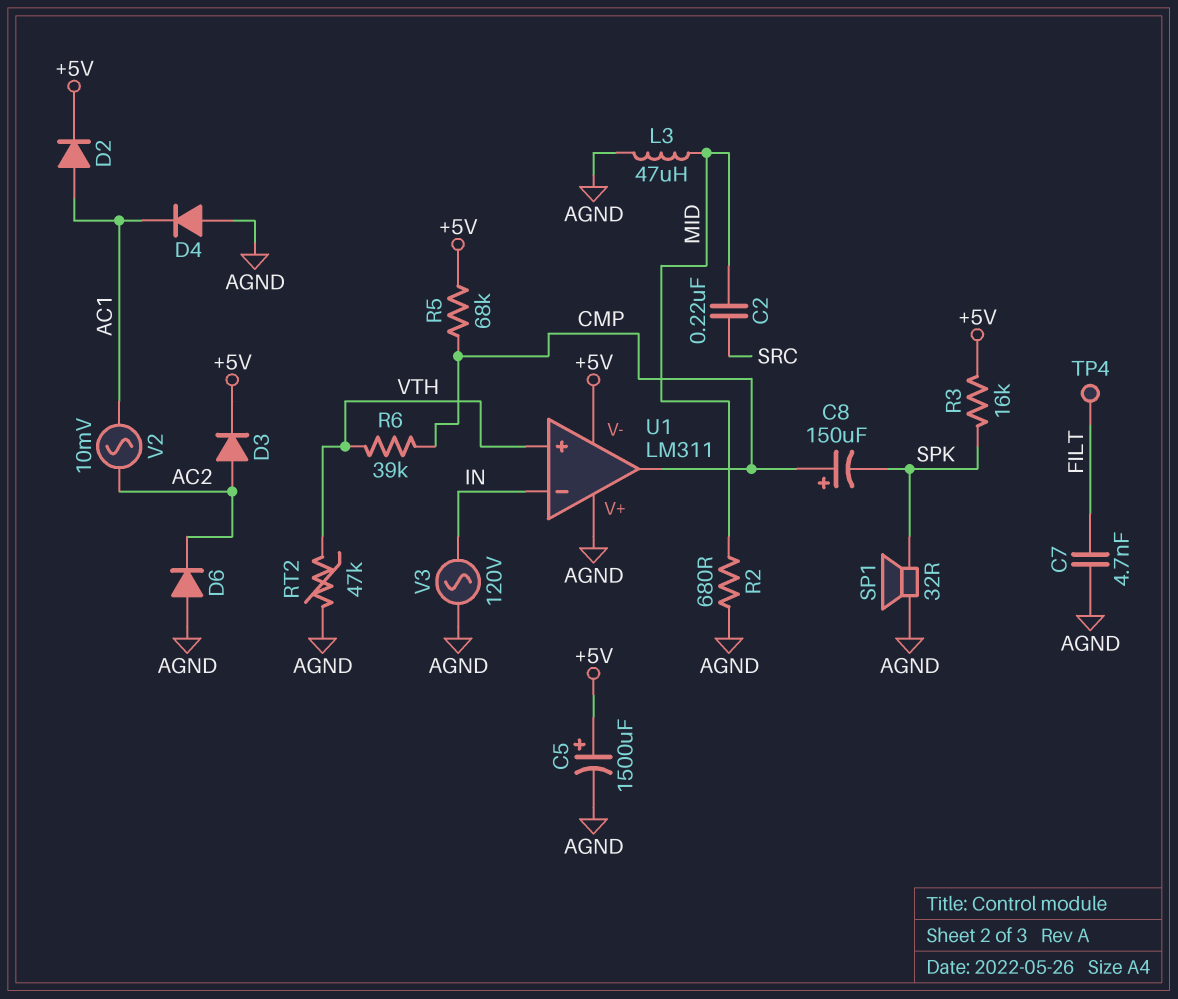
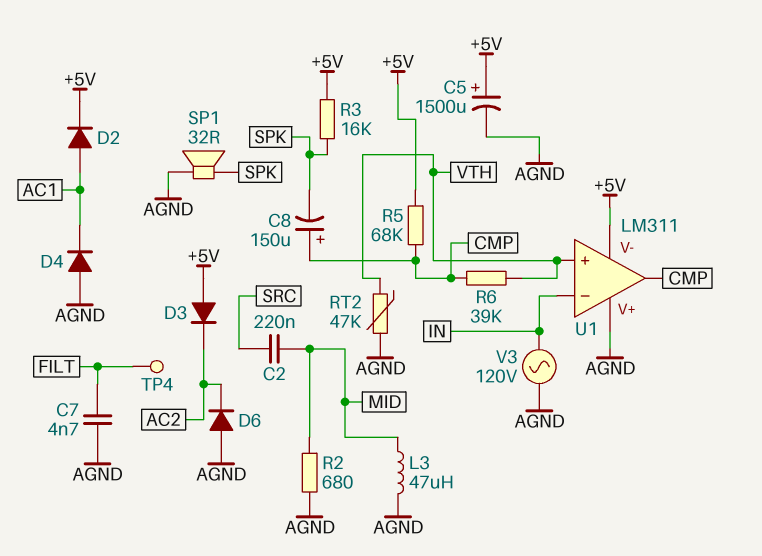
D3: diode (A AC2, K +5V) -> diode (A +5V, K AC2)
V2: AC 10mV (AC1, AC2) -> none

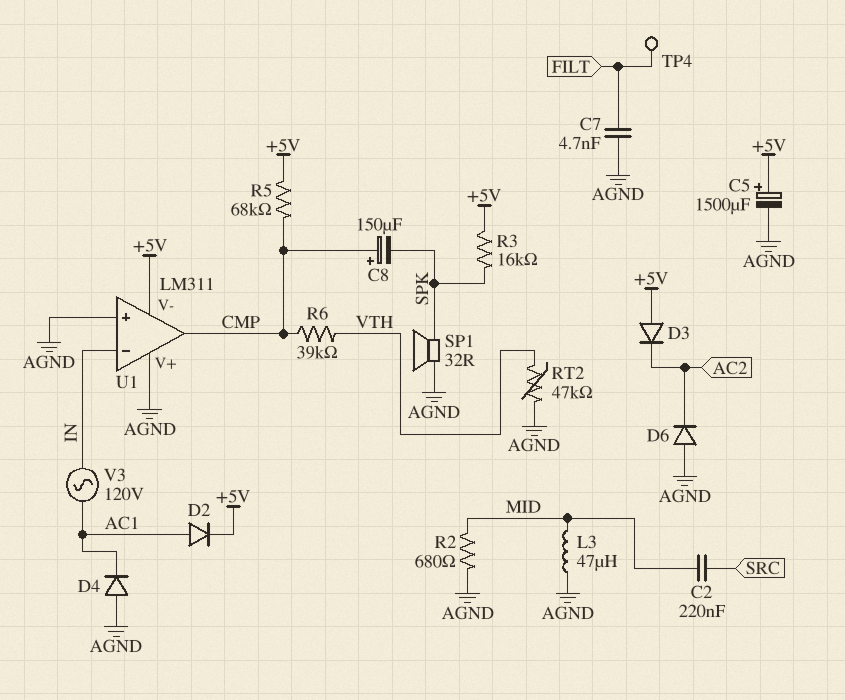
U1 pin in+: VTH -> AGND
V3: AC 120V (AGND, IN) -> AC 120V (AC1, IN)

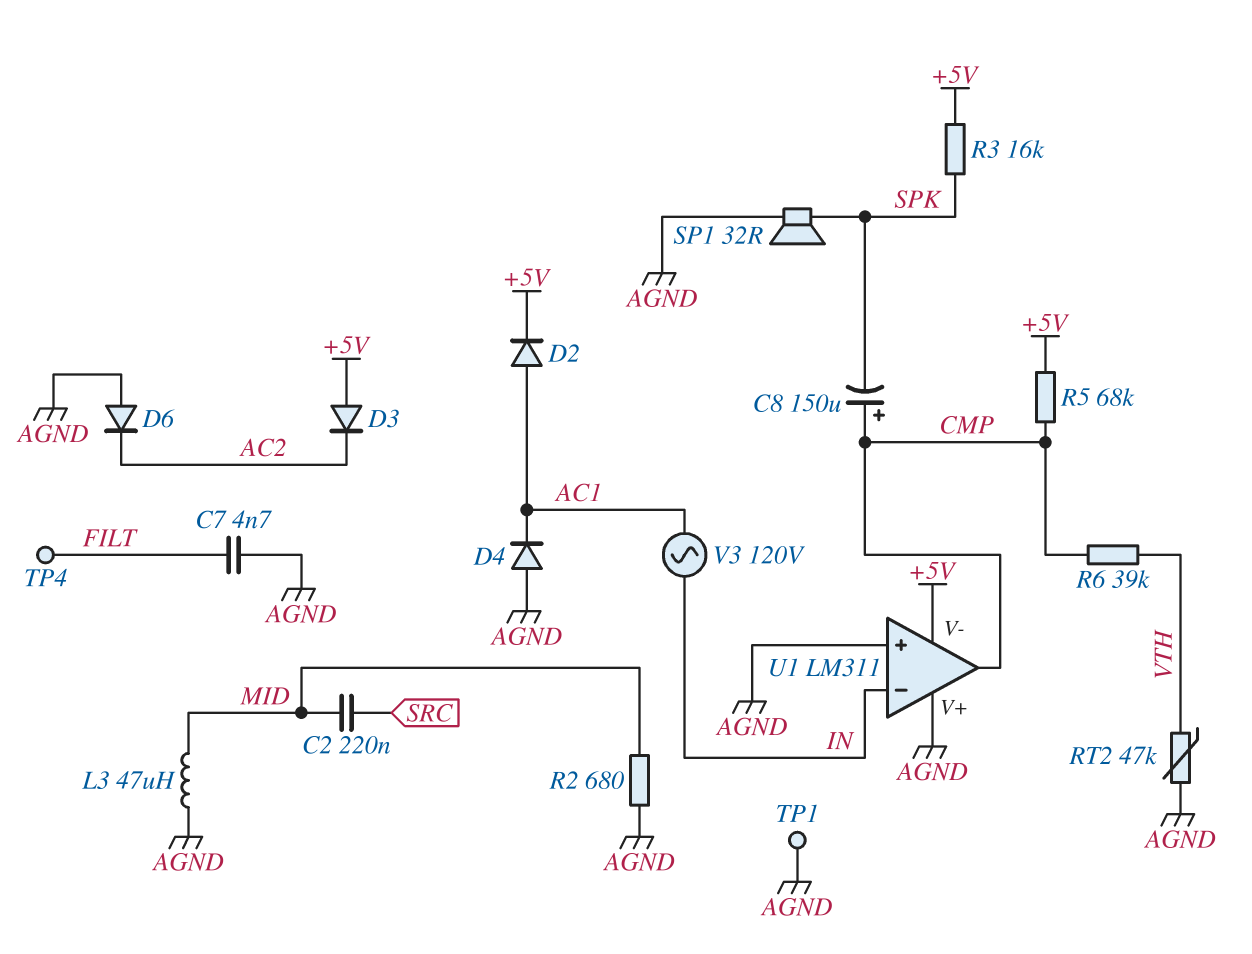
C5: 1500uF (plus +5V, minus AGND) -> none
TP1: none -> test point (AGND)

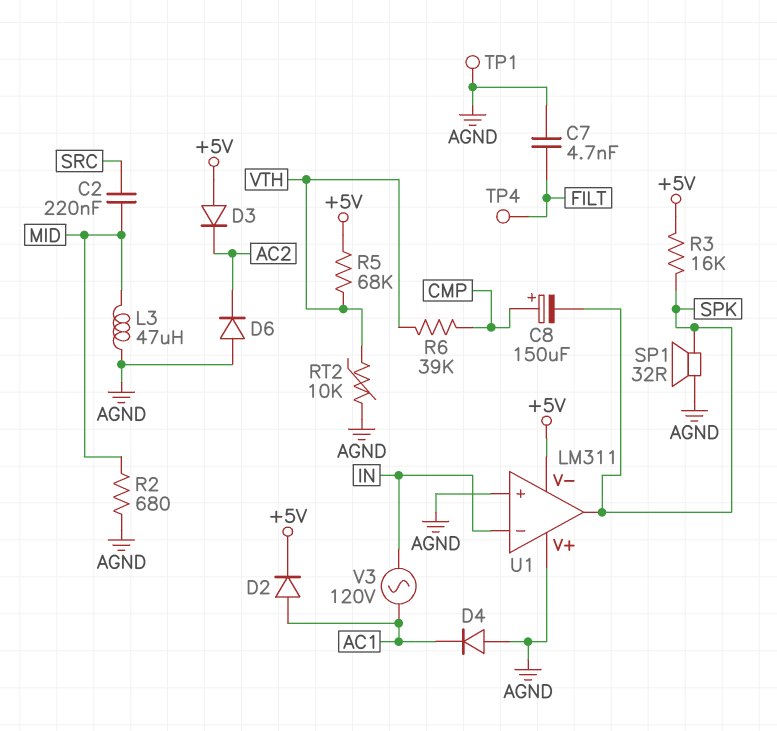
R5: 68k (+5V, CMP) -> 68k (+5V, VTH)
RT2: 47k (AGND, VTH) -> 10k (AGND, VTH)
U1 pin out: CMP -> SPK

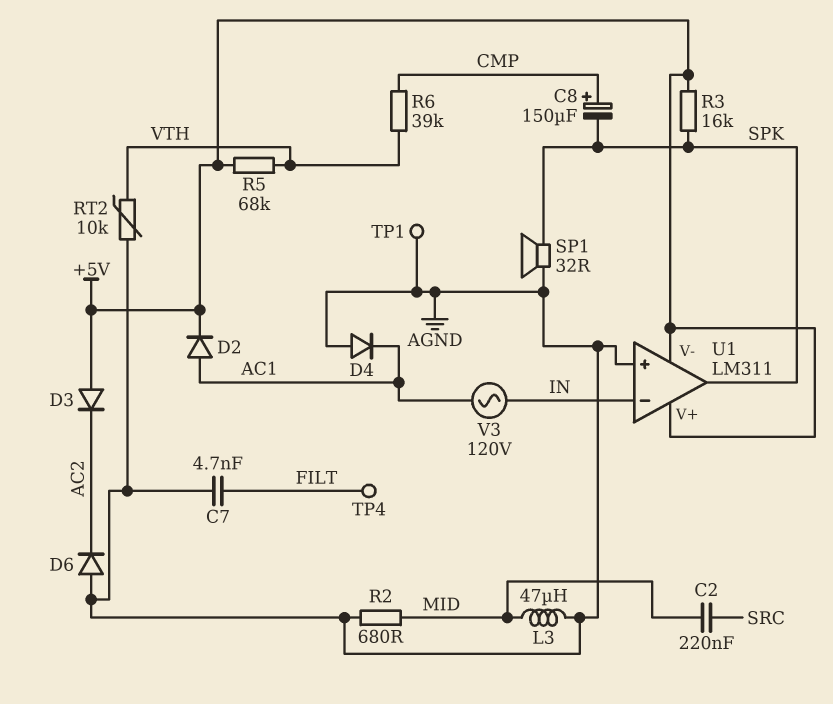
U1 pin V+: AGND -> +5V

